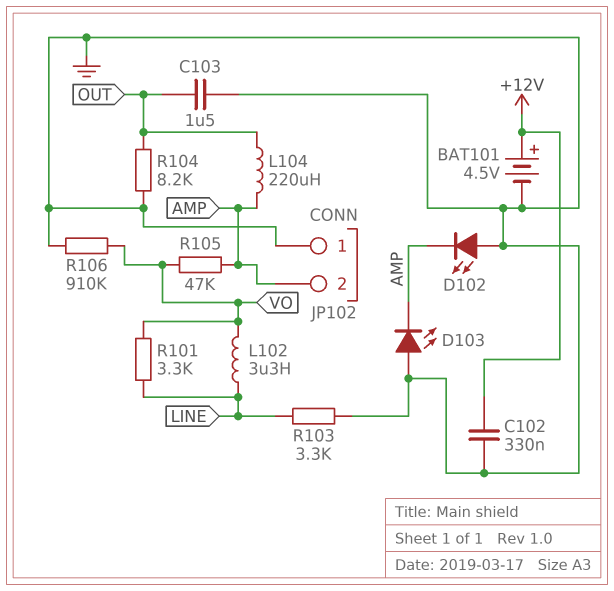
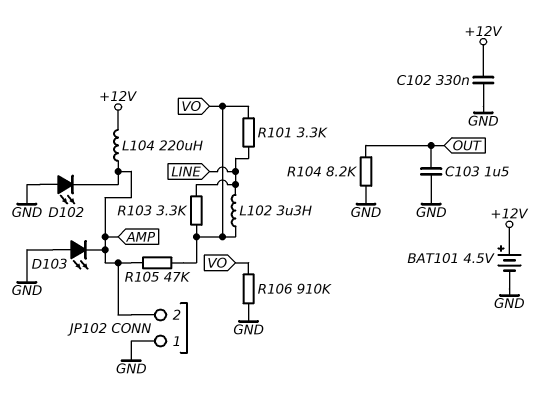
L104: 220uH (AMP, OUT) -> 220uH (+12V, AMP)
R103: 3.3k (GND, LINE) -> 3.3k (LINE, VO)

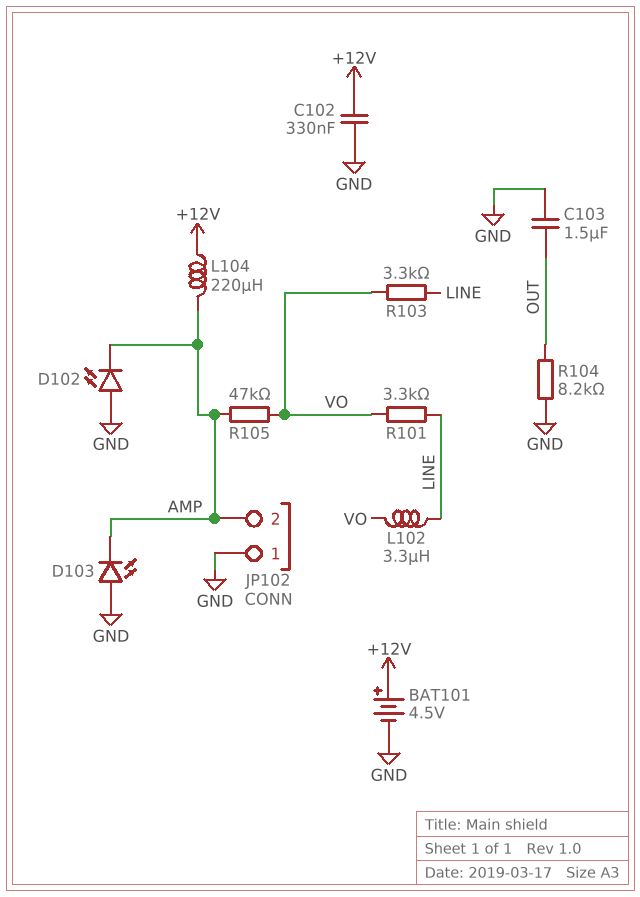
R106: 910k (GND, VO) -> none

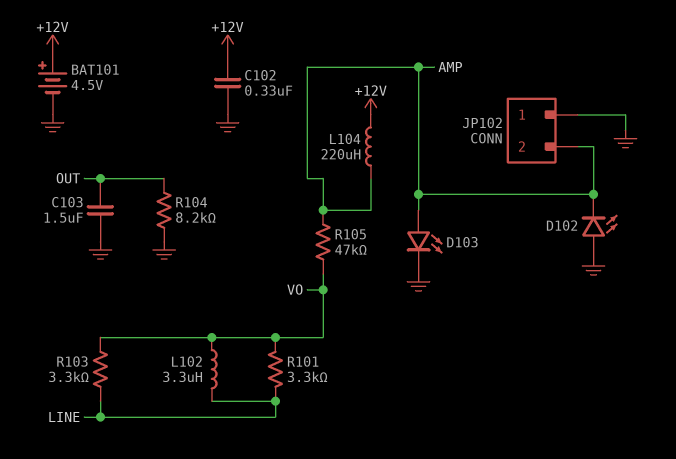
D103: LED (A GND, K AMP) -> LED (A AMP, K GND)

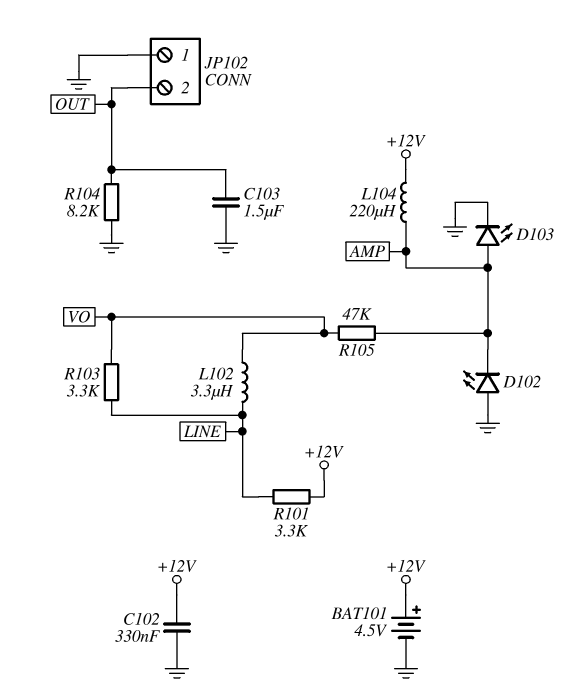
JP102 pin 2: AMP -> OUT
R101: 3.3k (LINE, VO) -> 3.3k (+12V, LINE)

